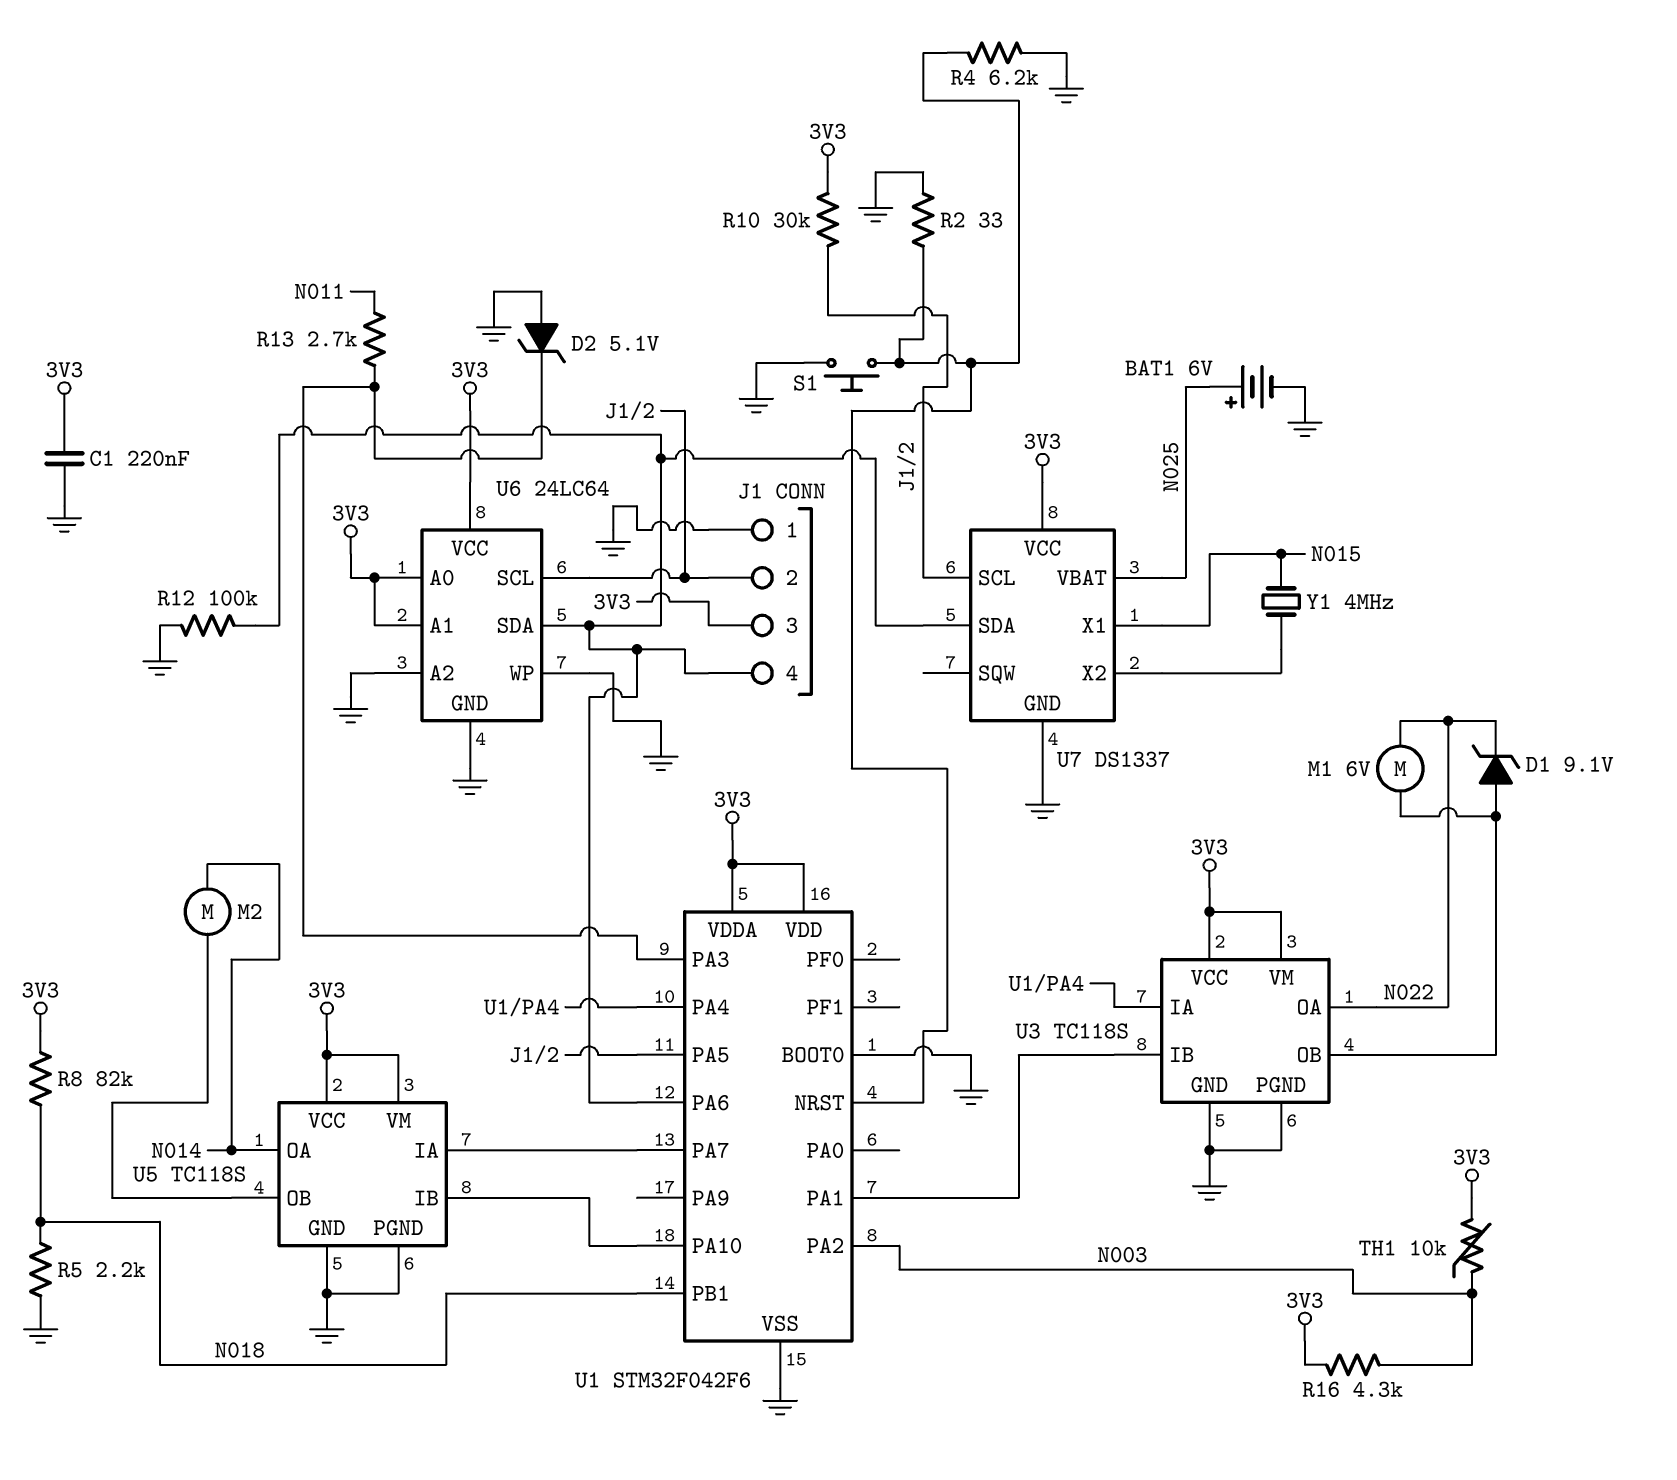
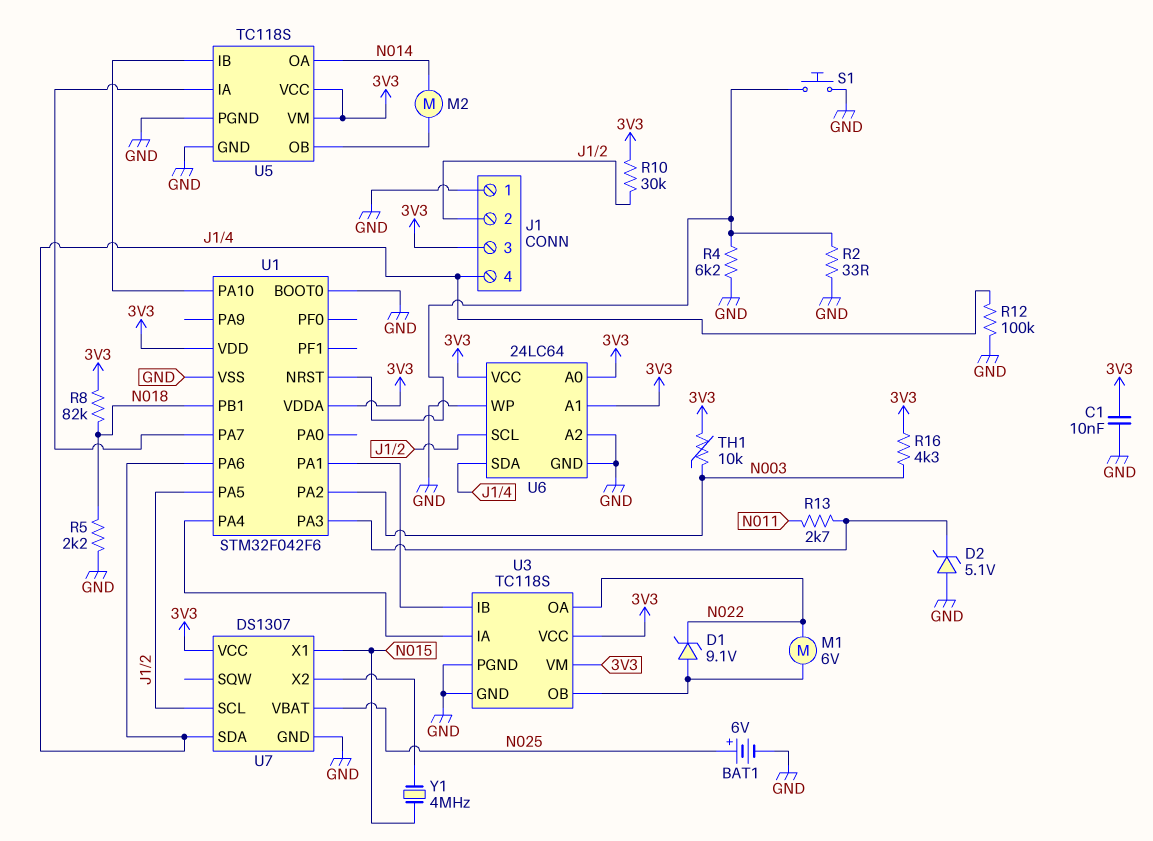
C1: 220nF (3V3, GND) -> 10nF (3V3, GND)
U7: DS1337 -> DS1307

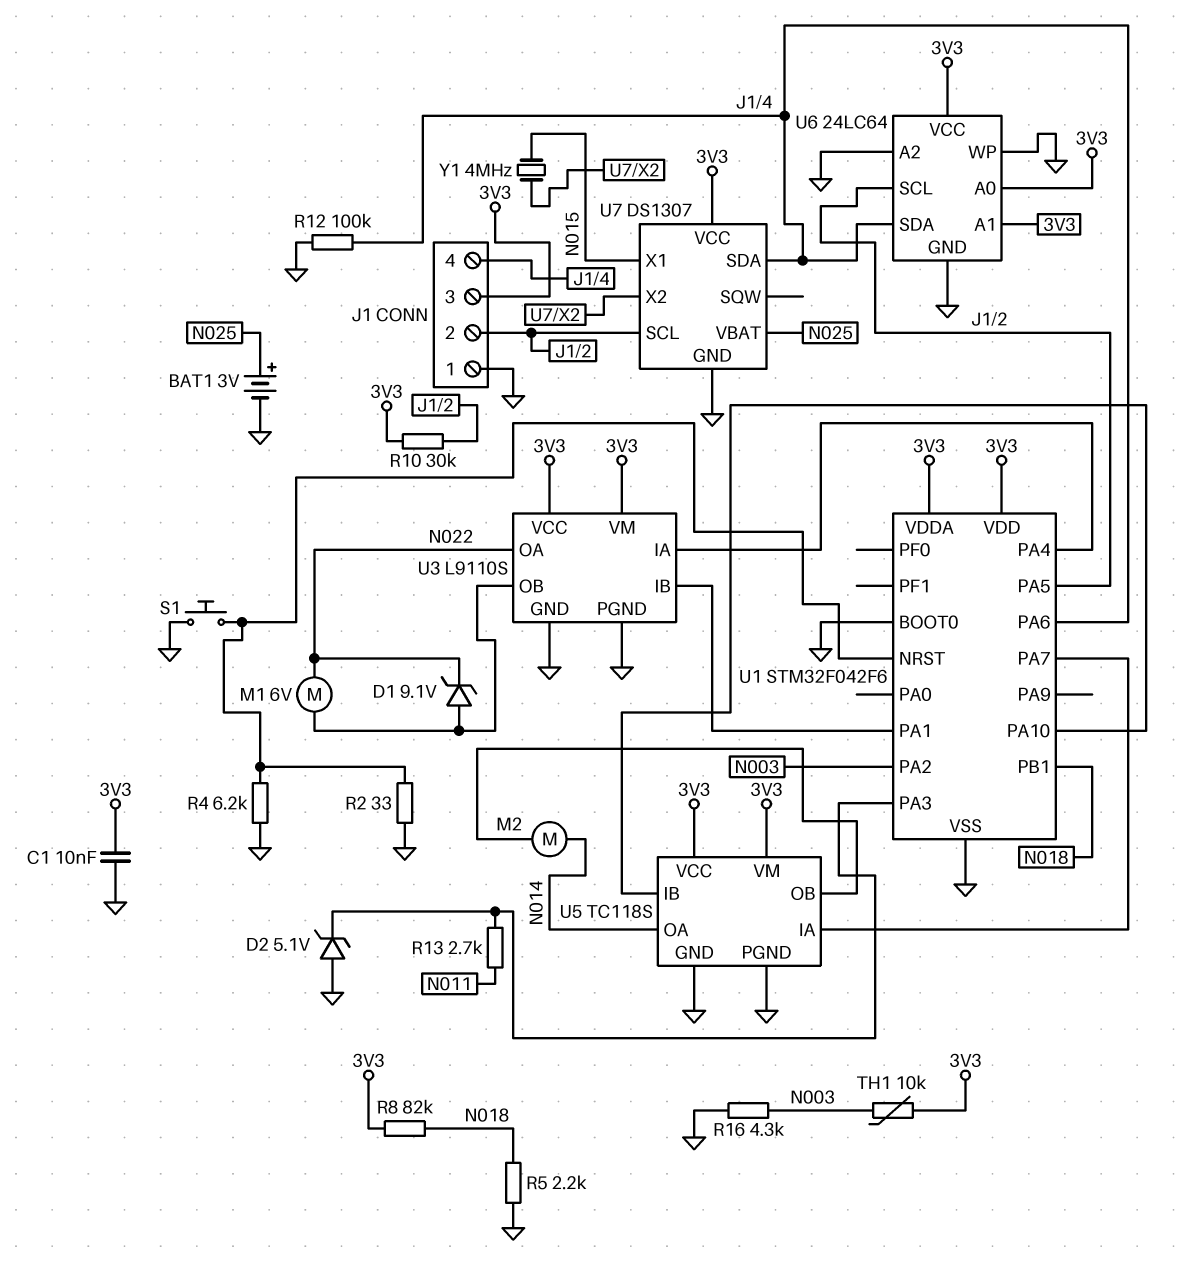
BAT1: 6V (plus N025, minus GND) -> 3V (plus N025, minus GND)
R16: 4.3k (3V3, N003) -> 4.3k (GND, N003)
U3: TC118S -> L9110S

